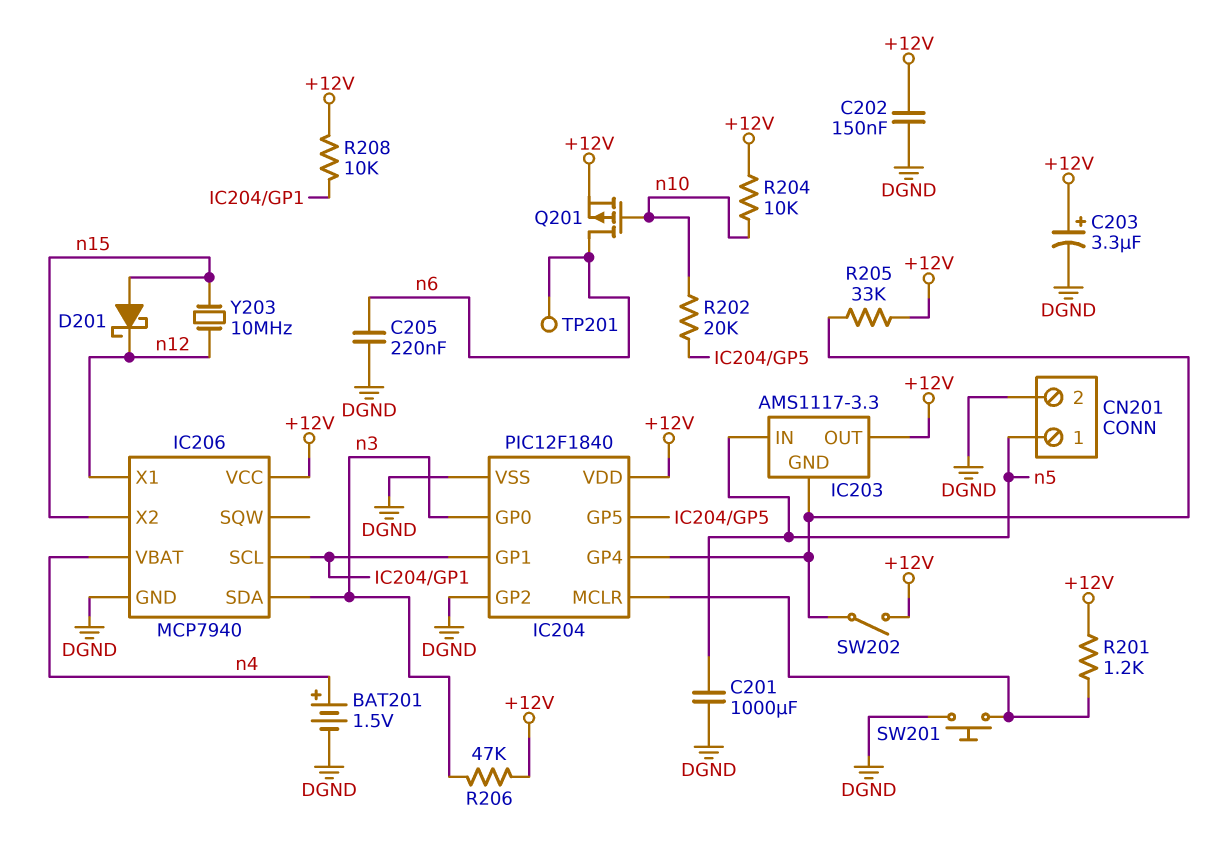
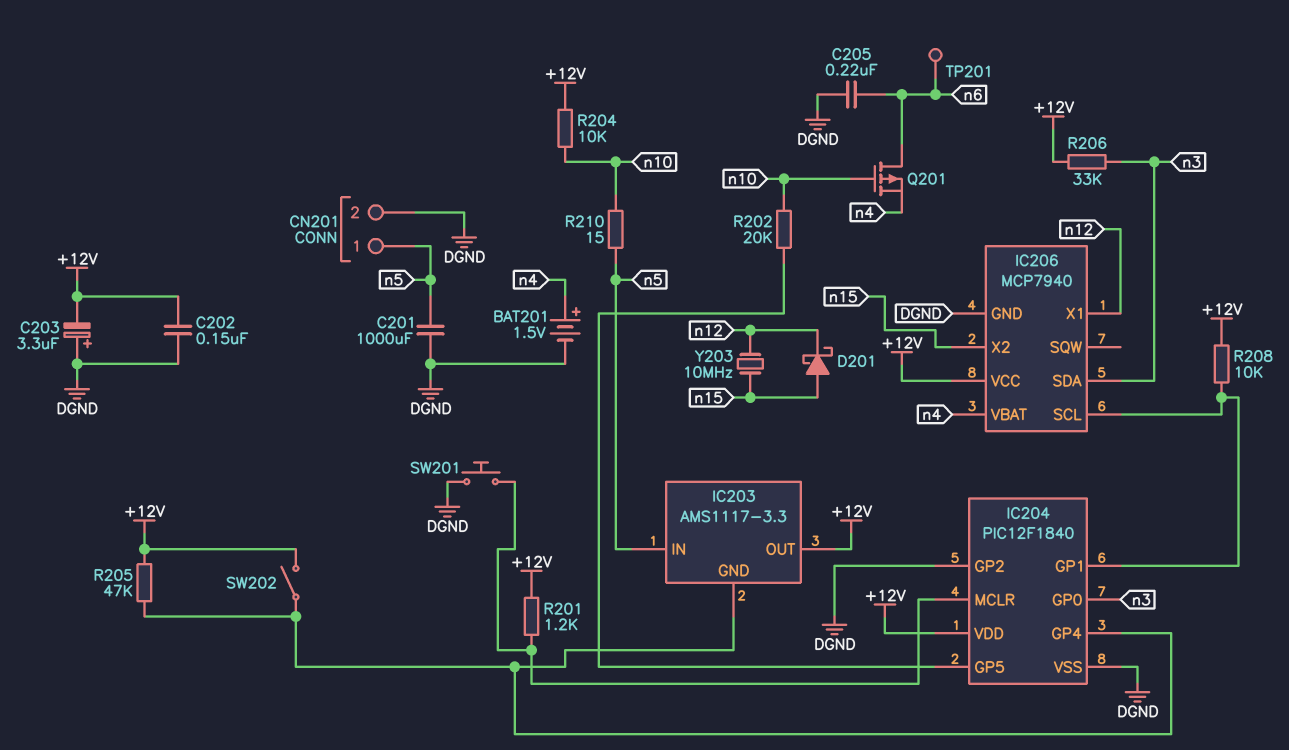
C203: 3.3uF (plus +12V, minus DGND) -> 3.3uF (plus DGND, minus +12V)
Q201: PMOS (G n10, D n6, S +12V) -> PMOS (G n10, D n6, S n4)
R205: 33k (+12V, IC203/GND) -> 47k (+12V, IC203/GND)
R206: 47k (+12V, n3) -> 33k (+12V, n3)
R210: none -> 15 (n5, n10)

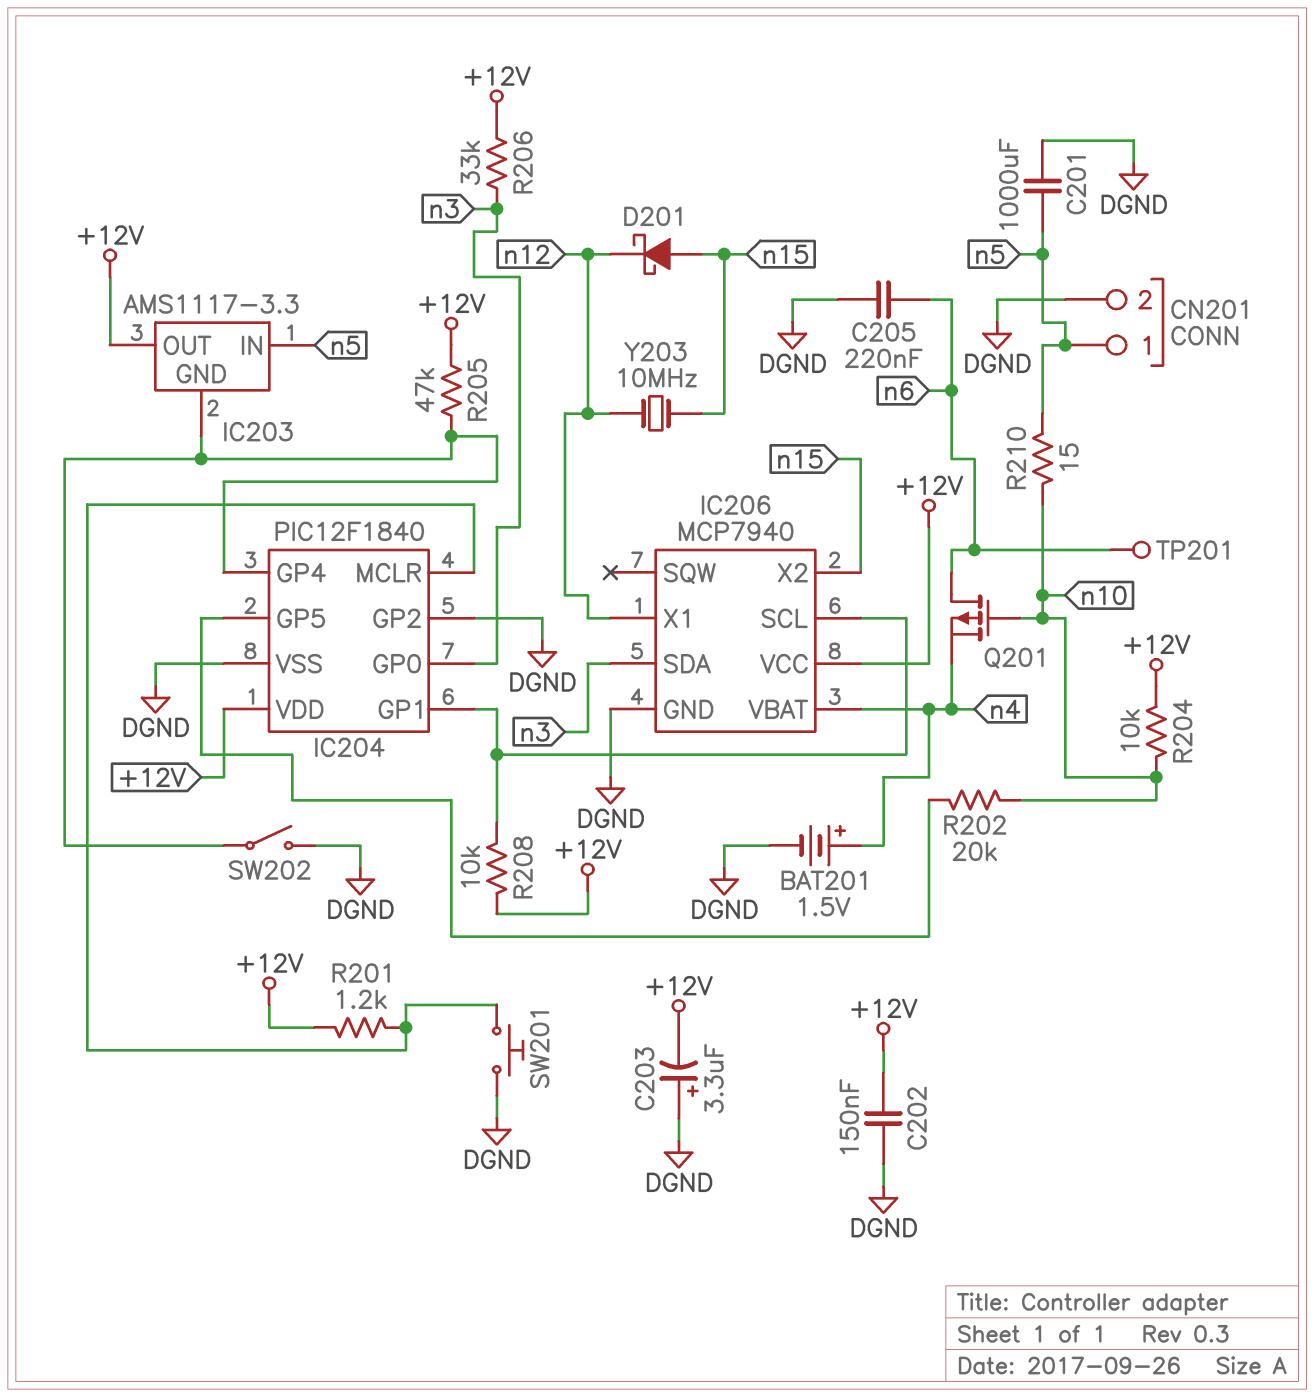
SW202: switch (+12V, IC203/GND) -> switch (DGND, IC203/GND)

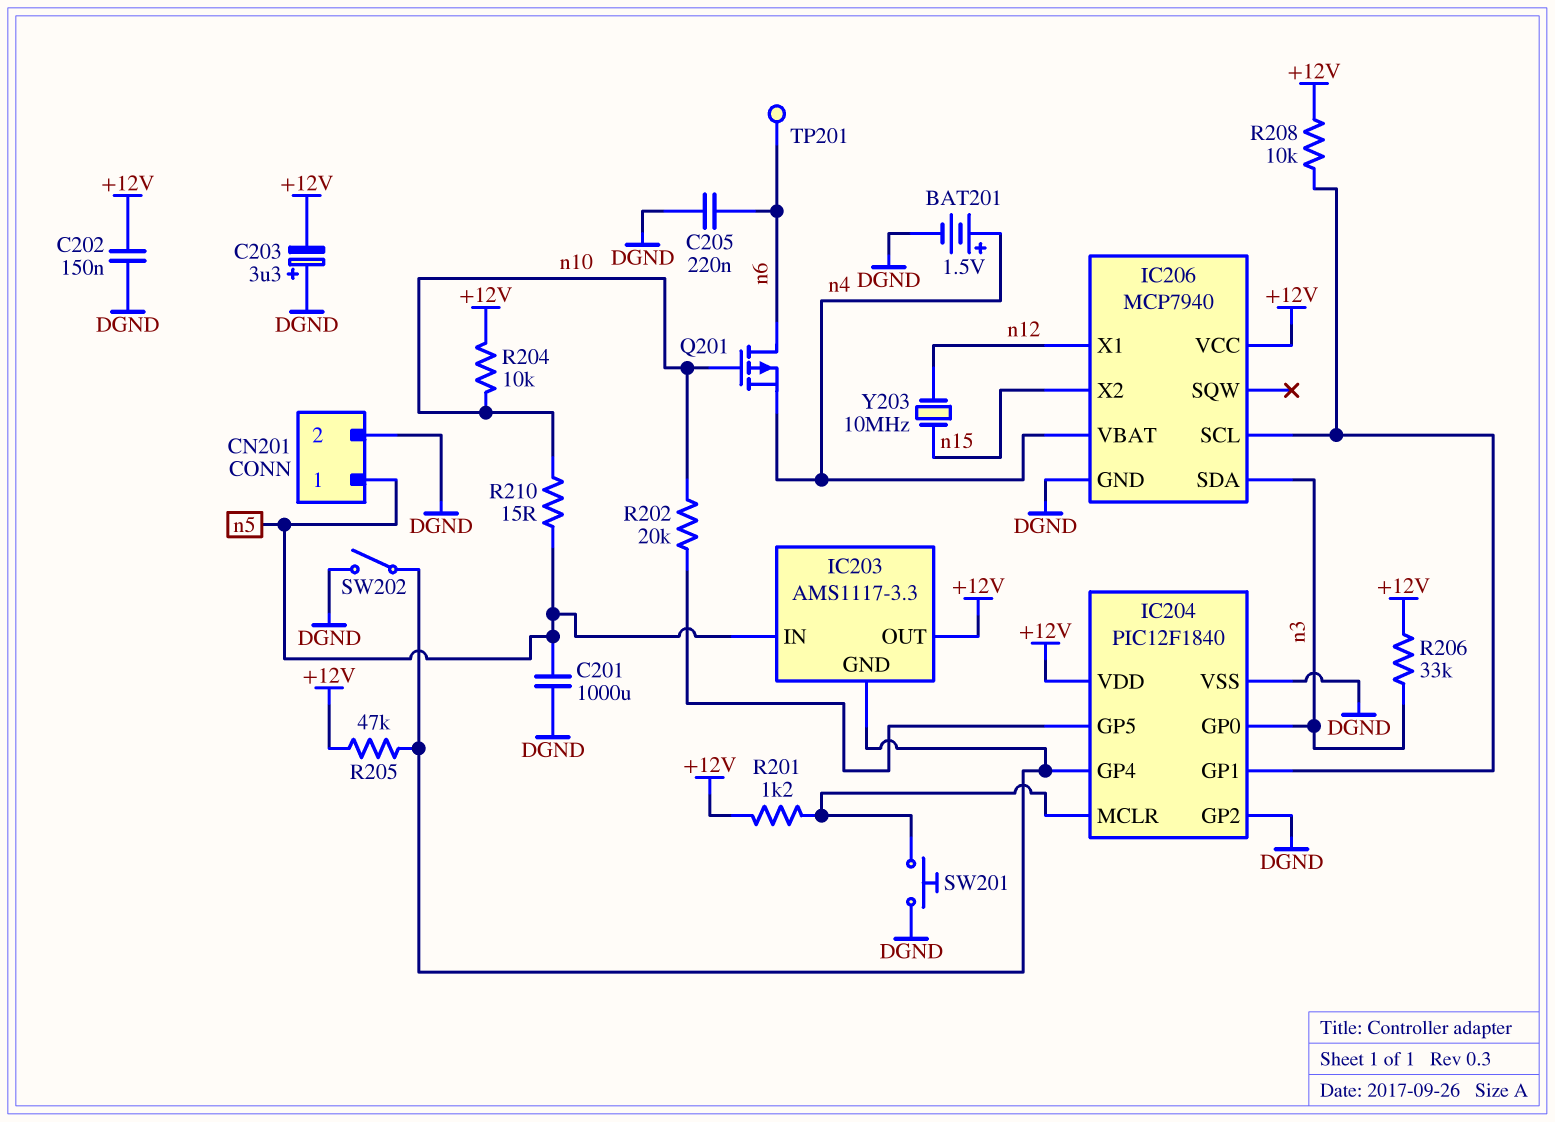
D201: schottky (A n15, K n12) -> none

